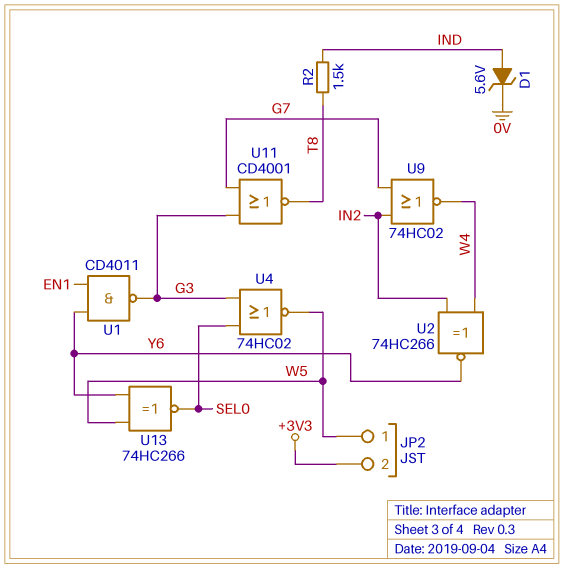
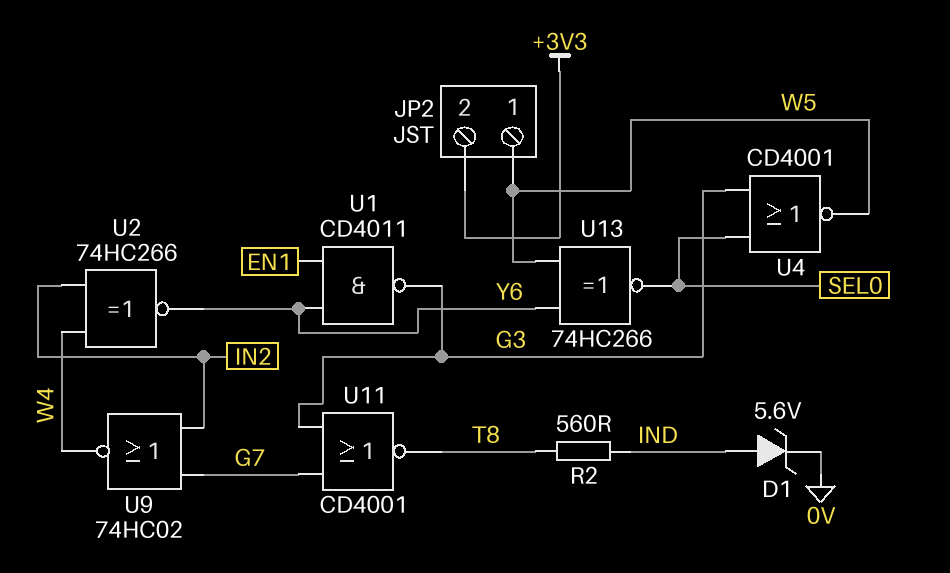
R2: 1.5k (IND, T8) -> 560 (IND, T8)
U4: NOR 74HC02 (in G3, in SEL0, out W5) -> NOR CD4001 (in G3, in SEL0, out W5)

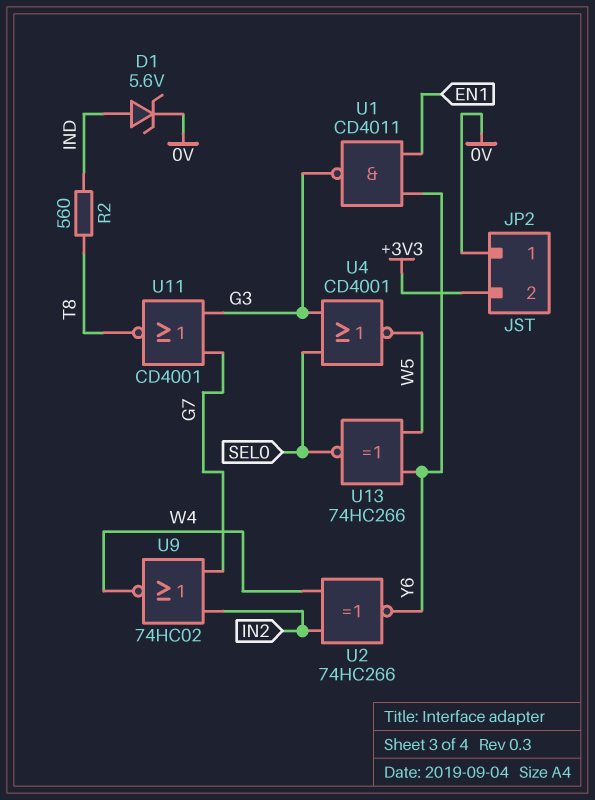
JP2 pin 1: W5 -> 0V

